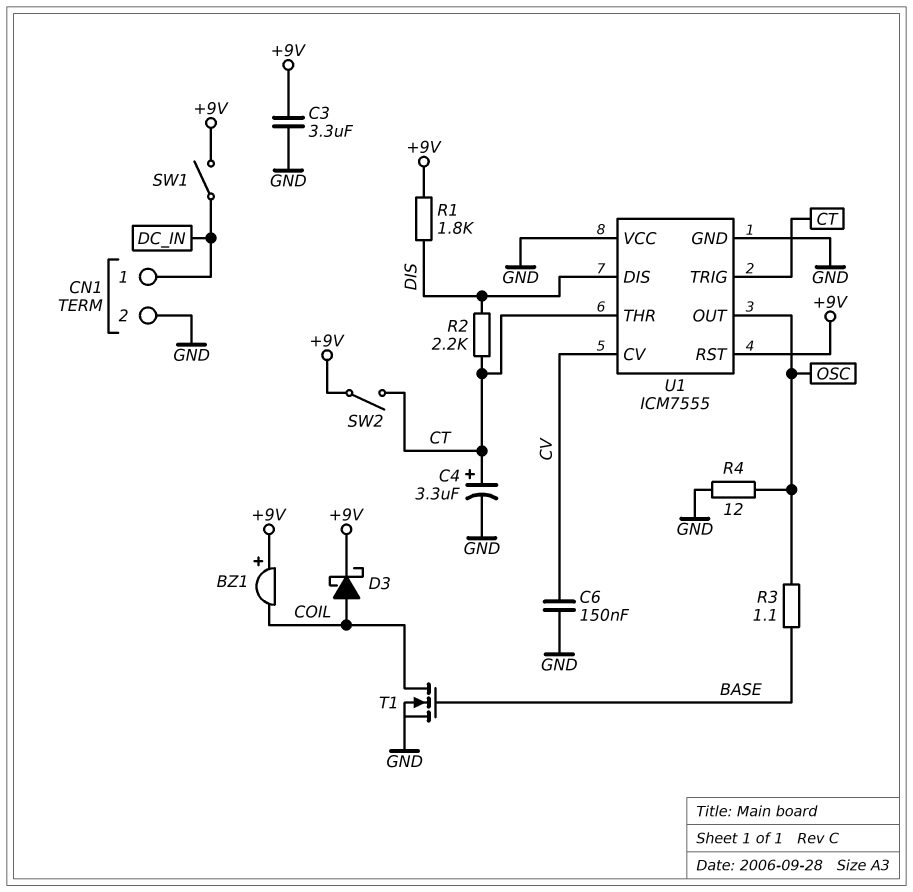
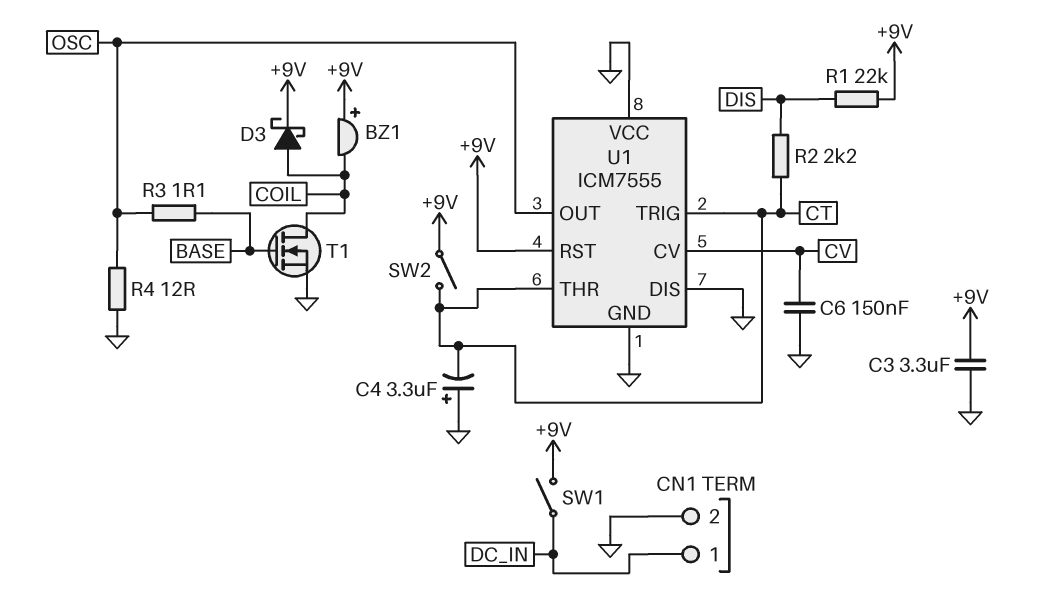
C4: 3.3uF (plus CT, minus GND) -> 3.3uF (plus GND, minus CT)
R1: 1.8k (+9V, DIS) -> 22k (+9V, DIS)
U1 pin DIS: DIS -> GND

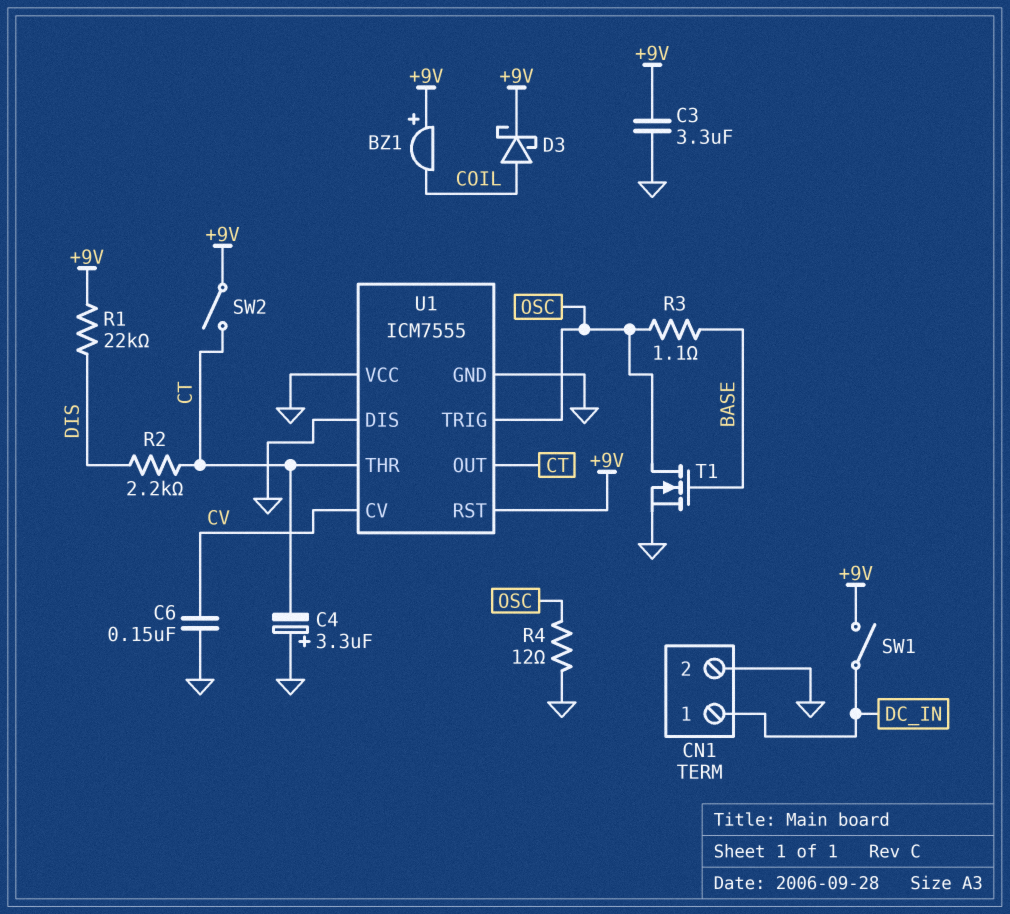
T1: NMOS (G BASE, D COIL, S GND) -> NMOS (G BASE, D OSC, S GND)
U1 pin OUT: OSC -> CT
U1 pin TRIG: CT -> OSC

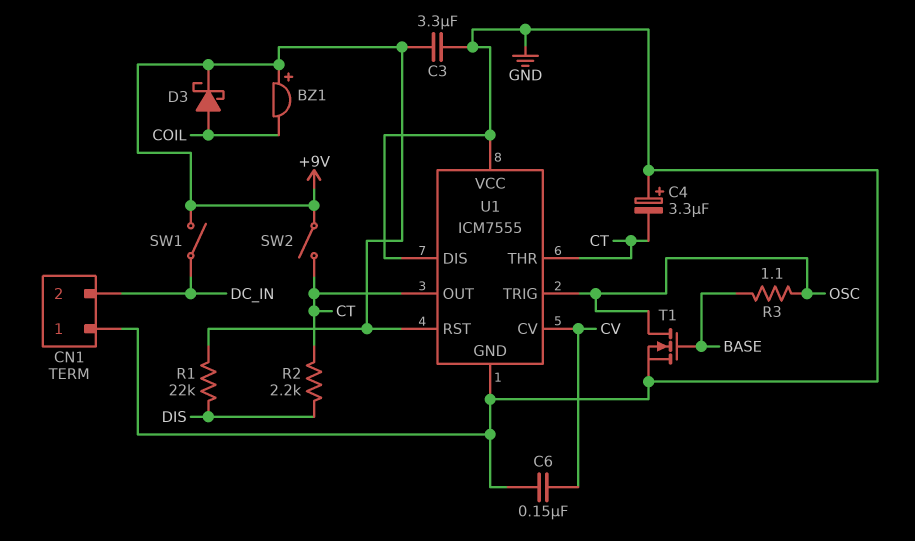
CN1 pin 1: DC_IN -> GND
CN1 pin 2: GND -> DC_IN
R4: 12 (GND, OSC) -> none

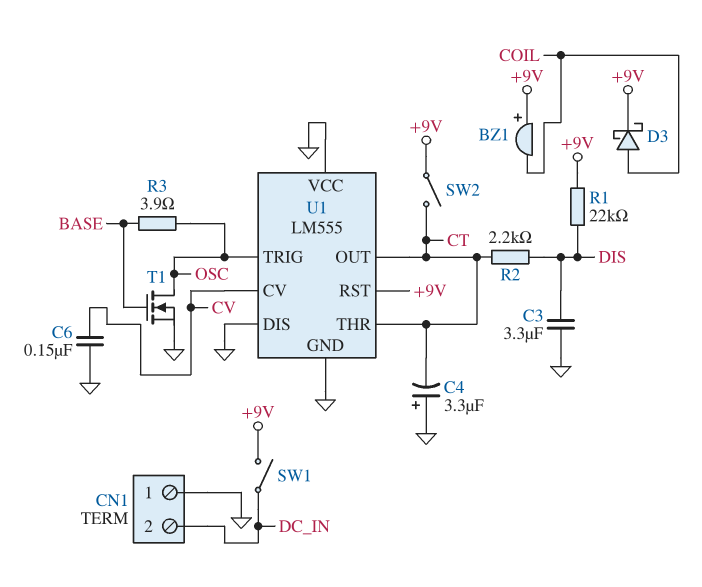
C3: 3.3uF (+9V, GND) -> 3.3uF (DIS, GND)
R3: 1.1 (BASE, OSC) -> 3.9 (BASE, OSC)
U1: ICM7555 -> LM555

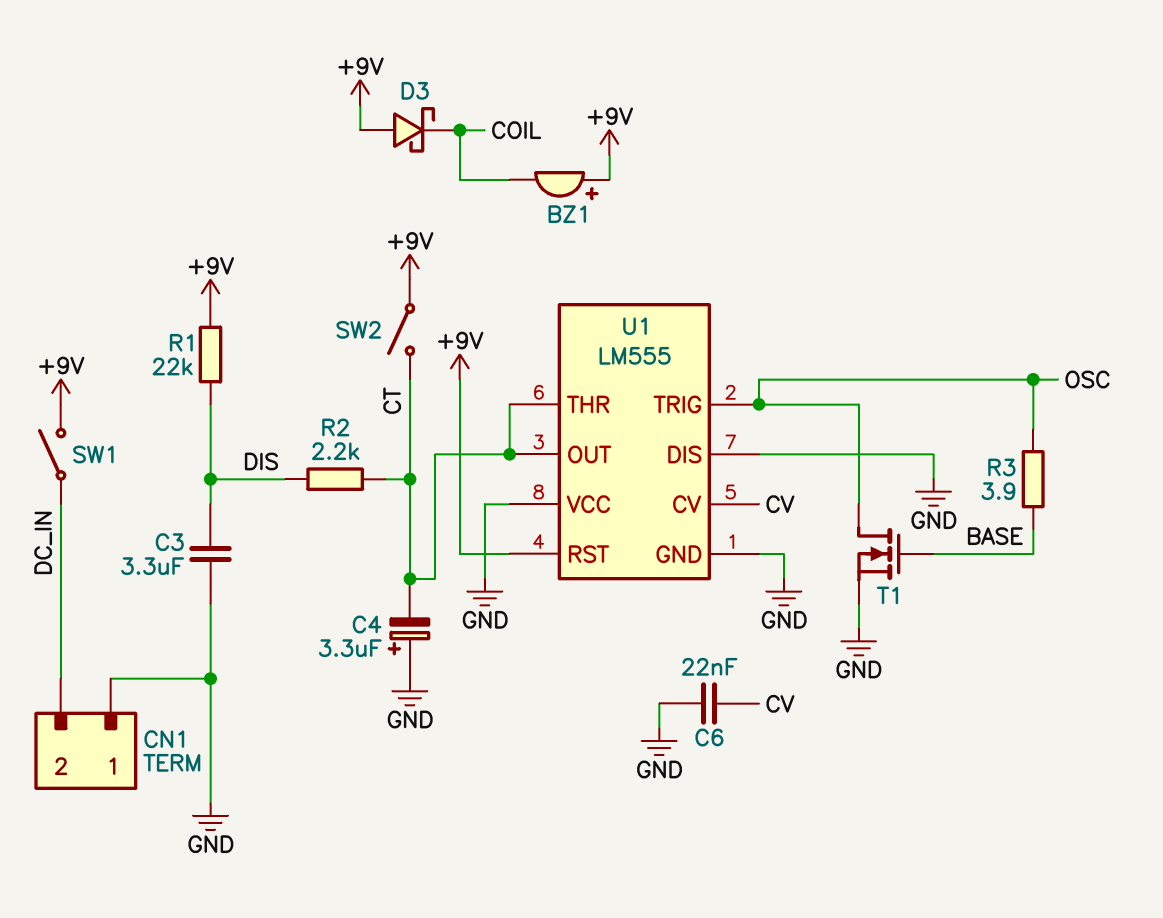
C6: 150nF (CV, GND) -> 22nF (CV, GND)
D3: schottky (A COIL, K +9V) -> schottky (A +9V, K COIL)

